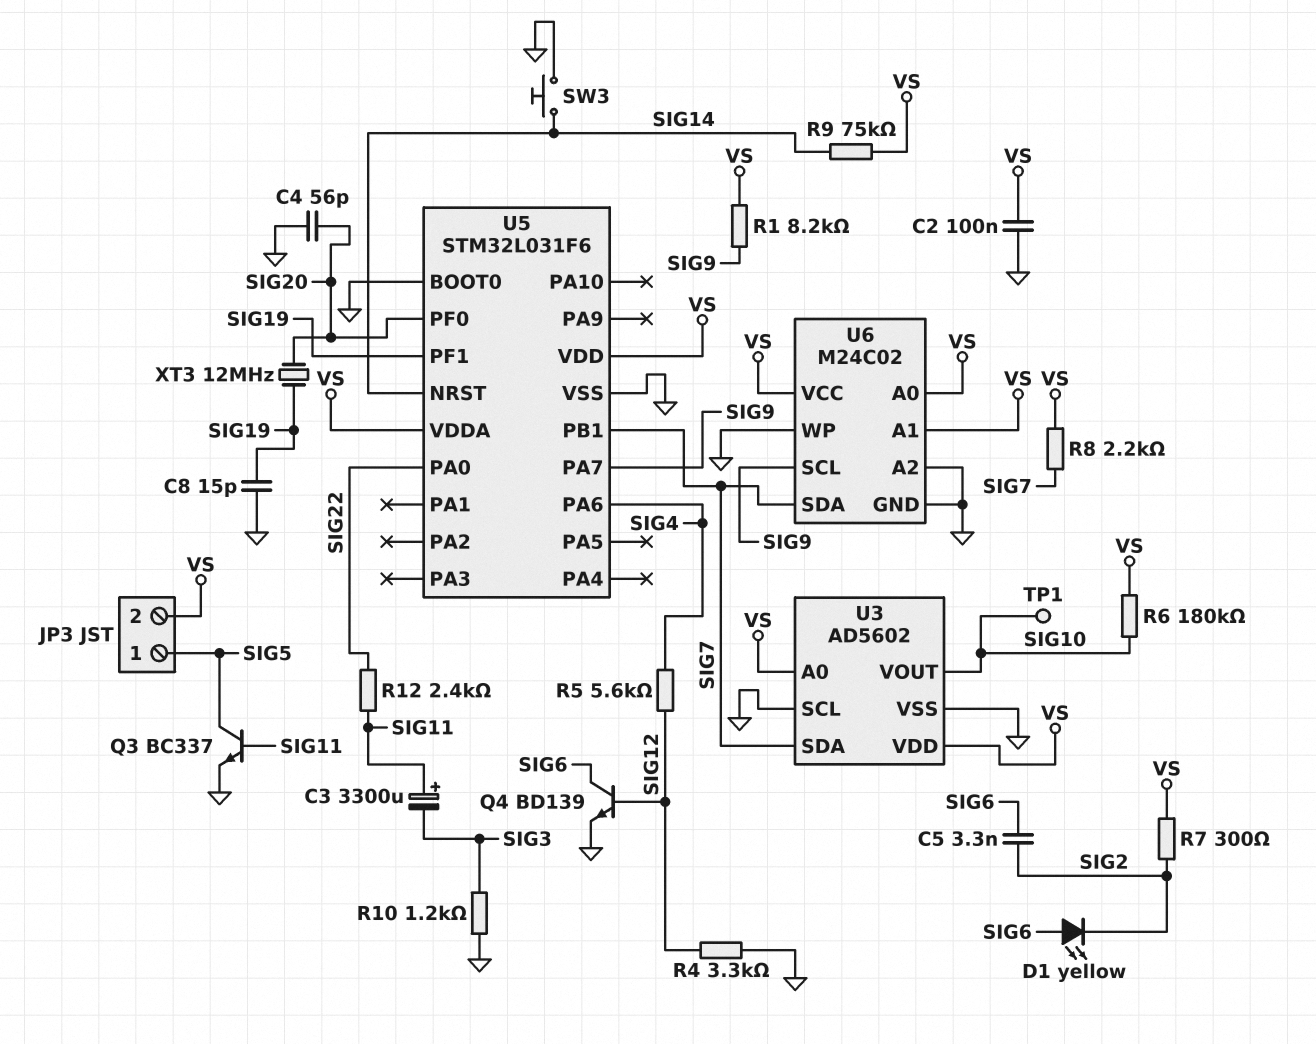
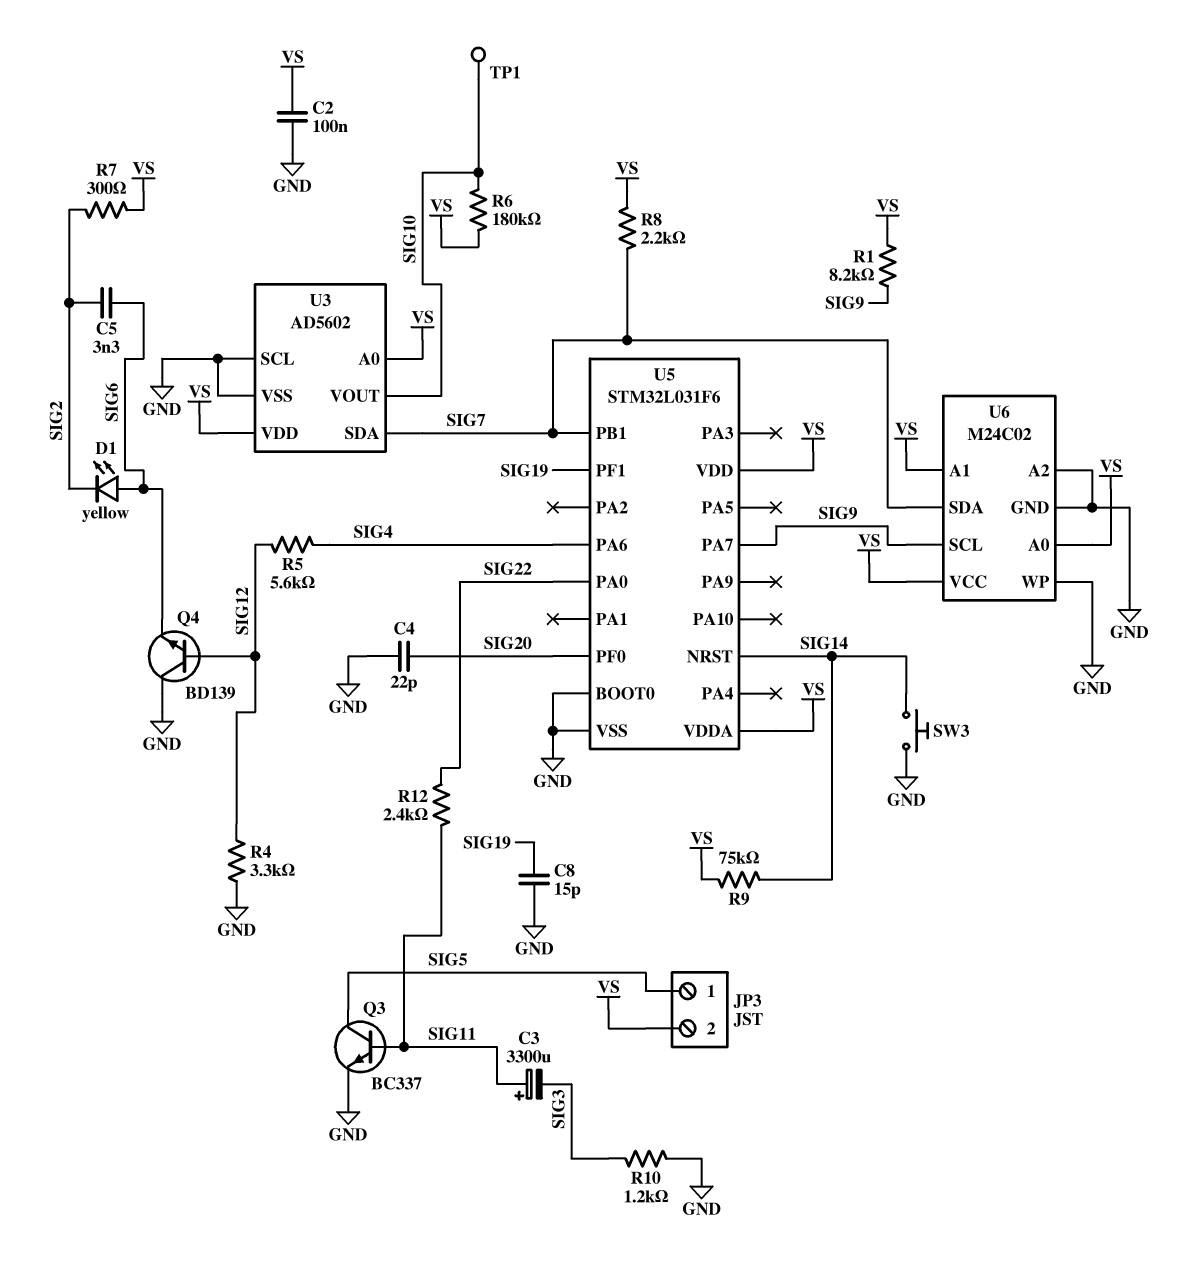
C4: 56pF (GND, SIG20) -> 22pF (GND, SIG20)
Q4: NPN BD139 (B SIG12, C SIG6, E GND) -> NPN BD139 (B SIG12, C GND, E SIG6)
XT3: 12MHz (SIG19, SIG20) -> none

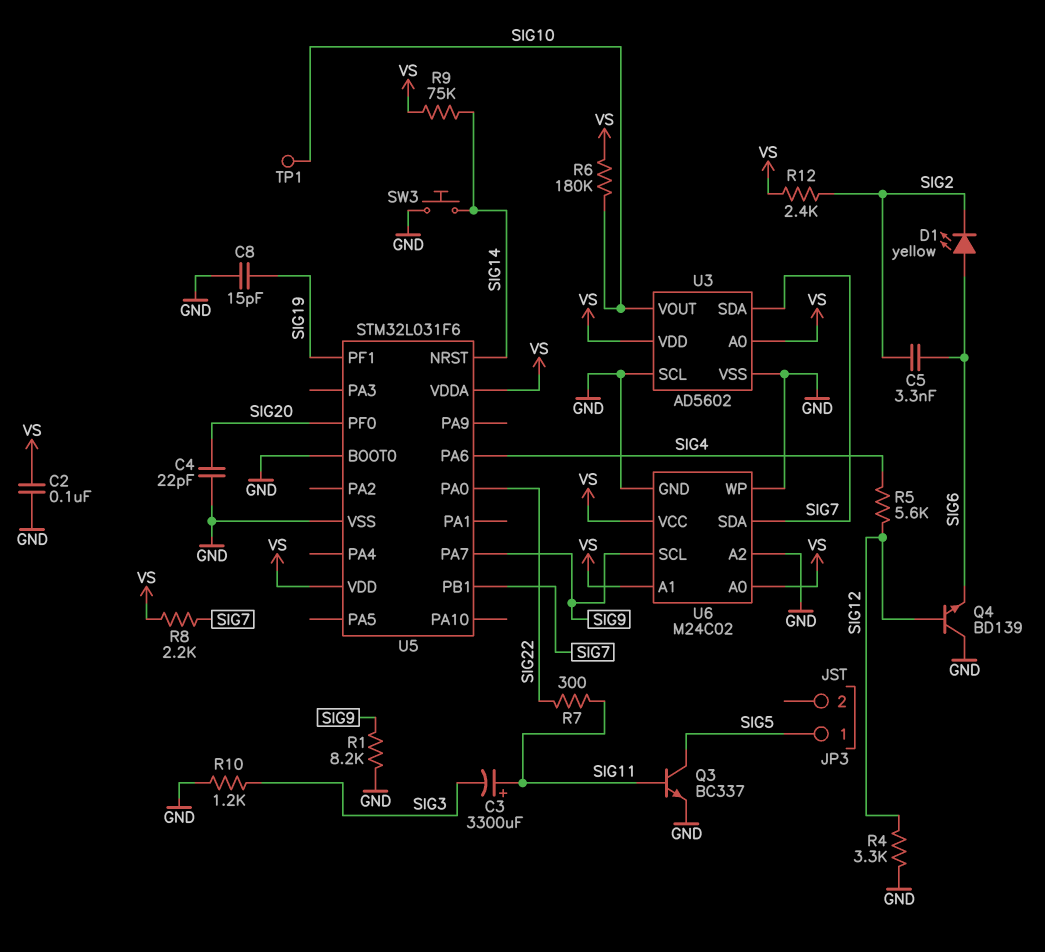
JP3 pin 2: VS -> none
R1: 8.2k (SIG9, VS) -> 8.2k (GND, SIG9)
R7: 300 (SIG2, VS) -> 300 (SIG11, SIG22)
R12: 2.4k (SIG11, SIG22) -> 2.4k (SIG2, VS)

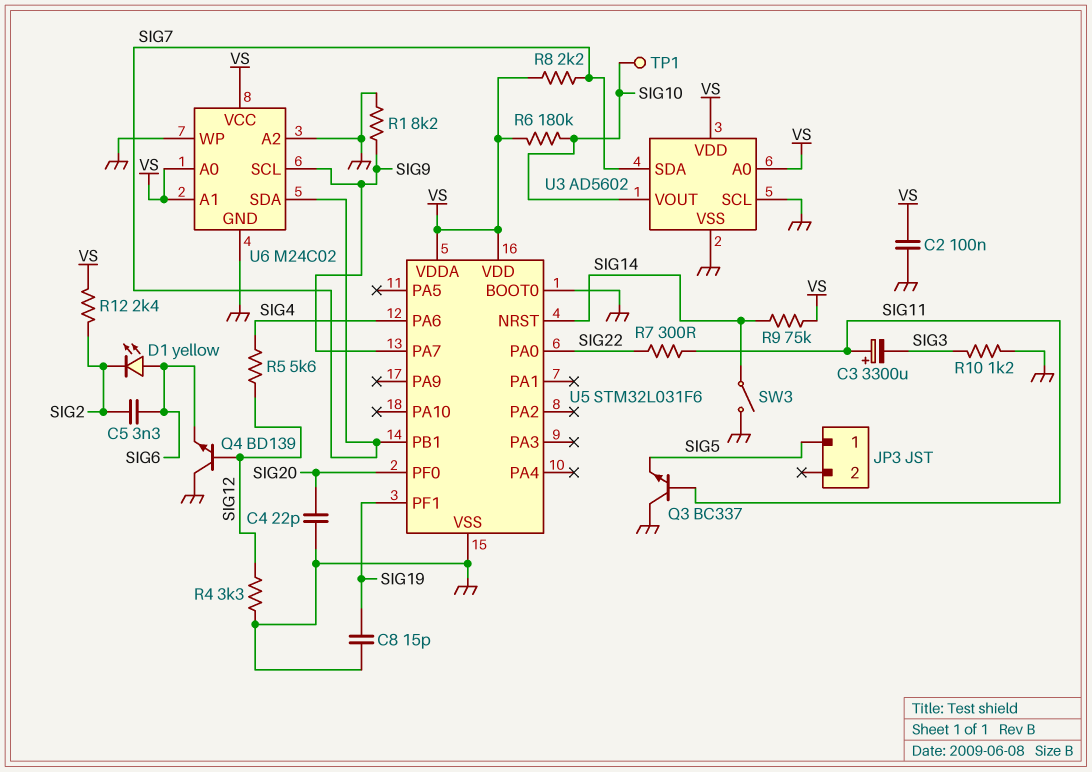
Q3: NPN BC337 (B SIG11, C SIG5, E GND) -> NPN BC337 (B SIG11, C GND, E SIG5)
SW3: button (GND, SIG14) -> switch (GND, SIG14)

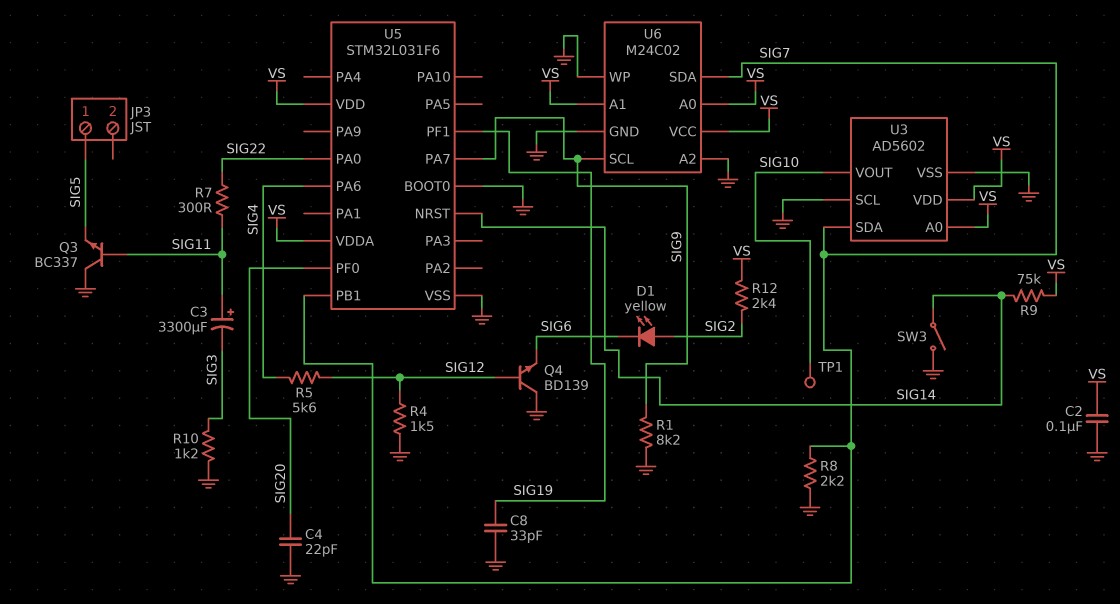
C5: 3.3nF (SIG2, SIG6) -> none
C8: 15pF (GND, SIG19) -> 33pF (GND, SIG19)
D1: LED yellow (A SIG6, K SIG2) -> LED yellow (A SIG2, K SIG6)
R4: 3.3k (GND, SIG12) -> 1.5k (GND, SIG12)
R6: 180k (SIG10, VS) -> none
R8: 2.2k (SIG7, VS) -> 2.2k (GND, SIG7)

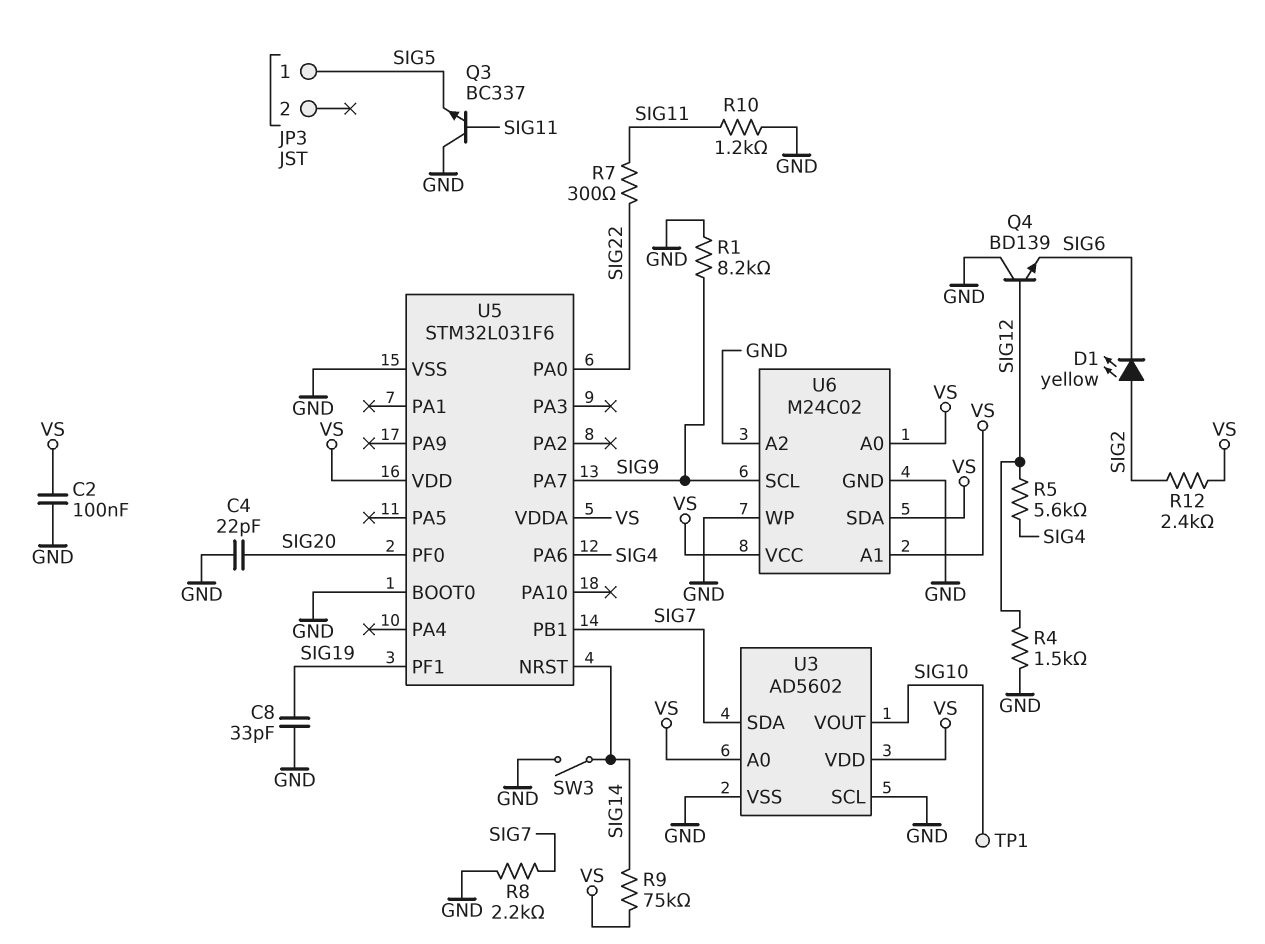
C3: 3300uF (plus SIG11, minus SIG3) -> none
R10: 1.2k (GND, SIG3) -> 1.2k (GND, SIG11)
U6 pin SDA: SIG7 -> VS

